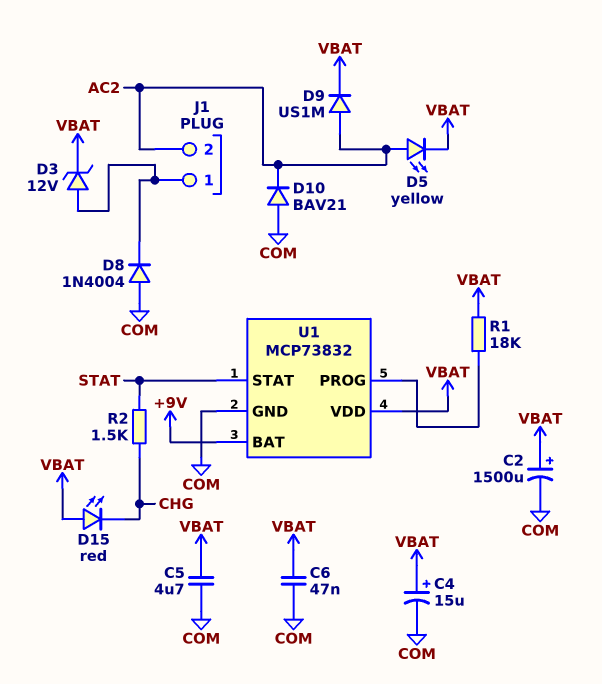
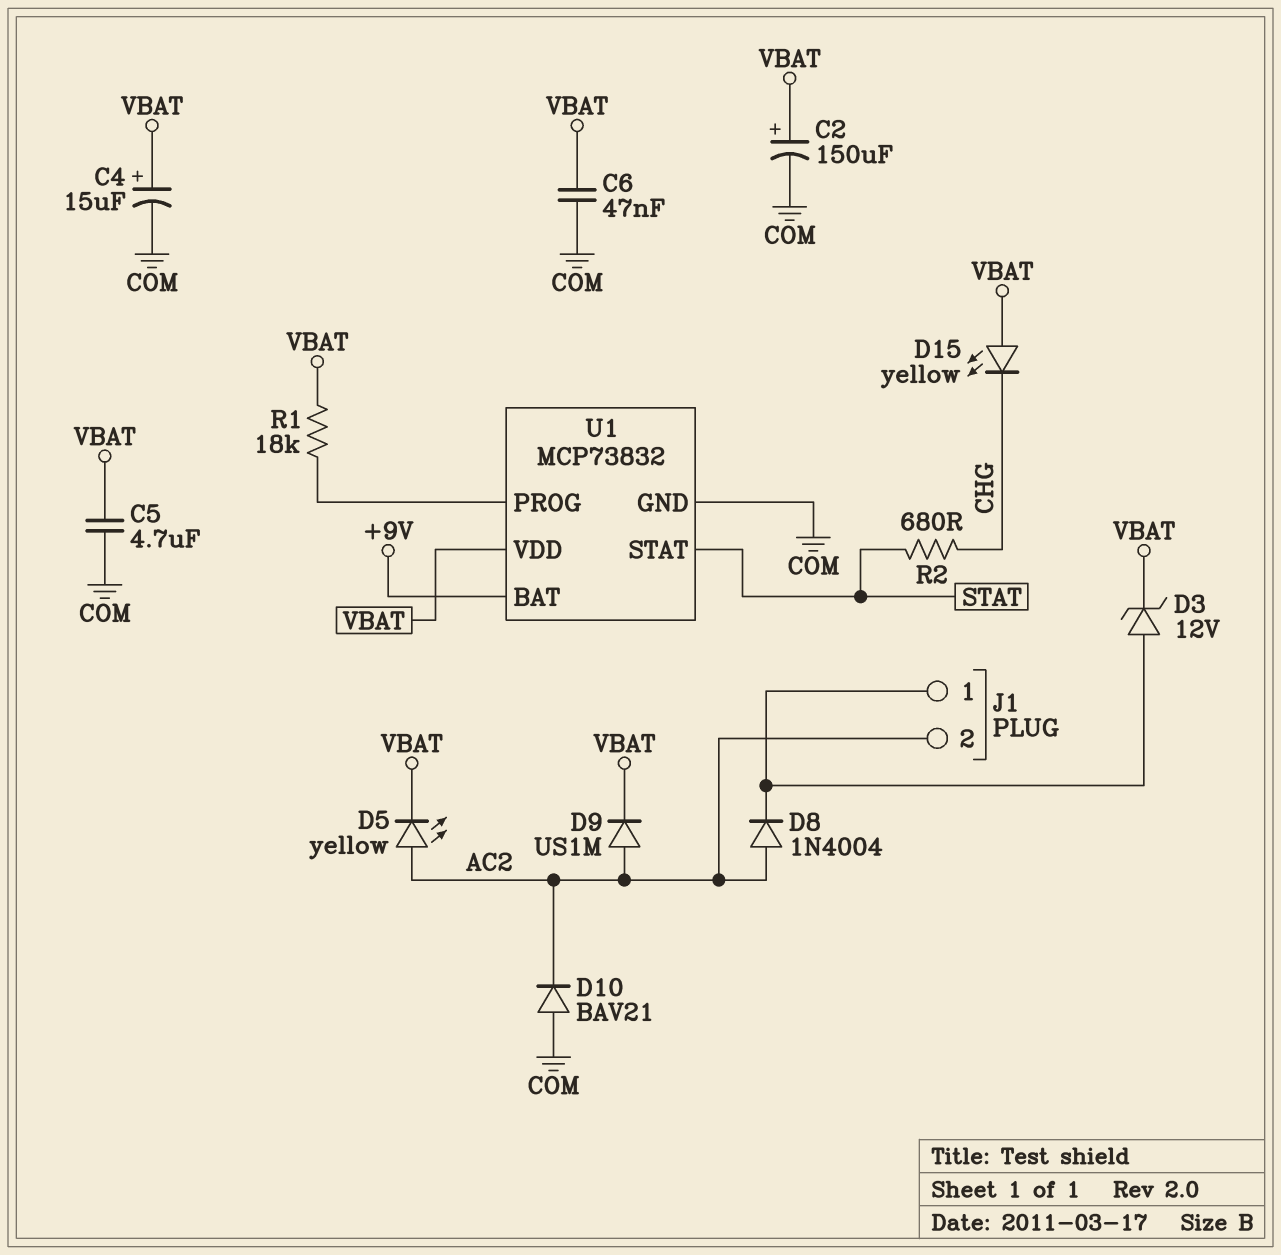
C2: 1500uF (plus VBAT, minus COM) -> 150uF (plus VBAT, minus COM)
D8: diode 1N4004 (A COM, K J1/1) -> diode 1N4004 (A AC2, K J1/1)
D15: LED red (A VBAT, K CHG) -> LED yellow (A VBAT, K CHG)
R2: 1.5k (CHG, STAT) -> 680 (CHG, STAT)

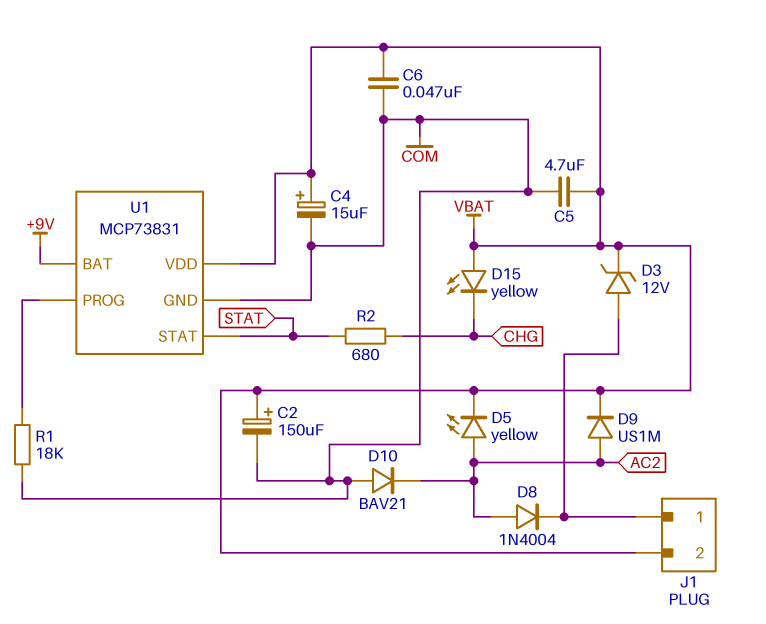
J1 pin 2: AC2 -> VBAT
R1: 18k (U1/PROG, VBAT) -> 18k (COM, U1/PROG)
U1: MCP73832 -> MCP73831

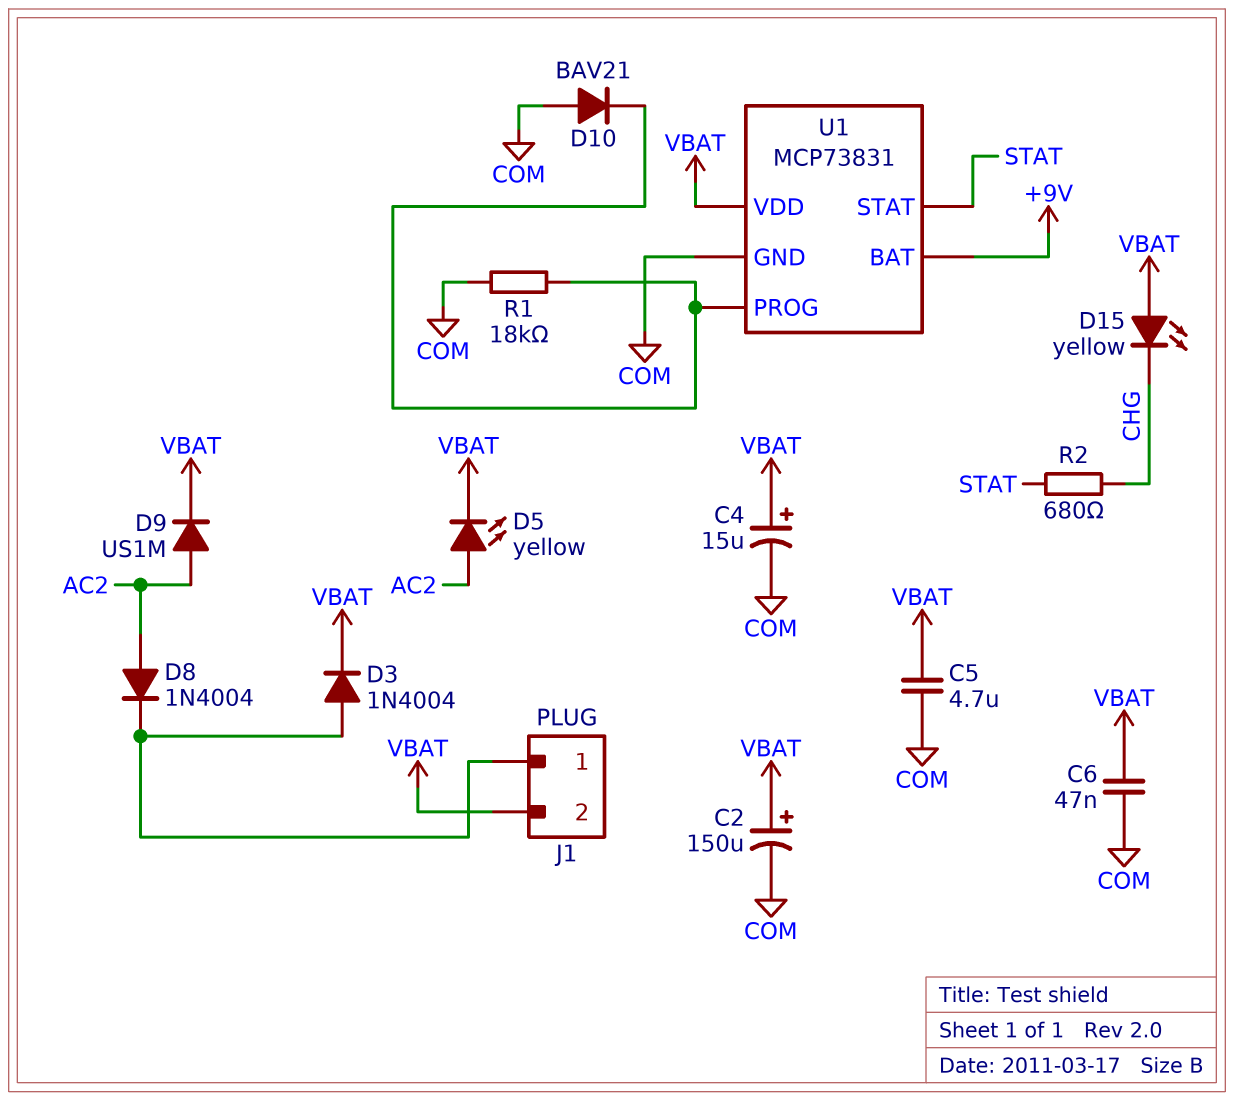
D3: zener 12V (A J1/1, K VBAT) -> diode 1N4004 (A J1/1, K VBAT)
D10: diode BAV21 (A COM, K AC2) -> diode BAV21 (A COM, K U1/PROG)

